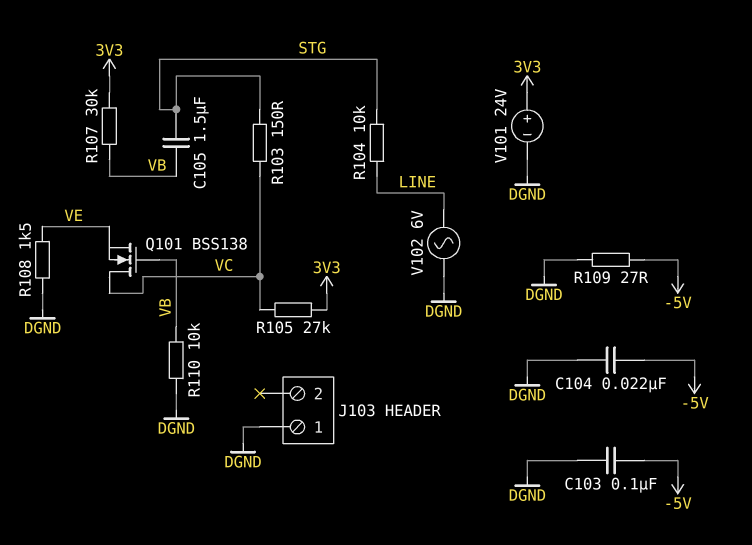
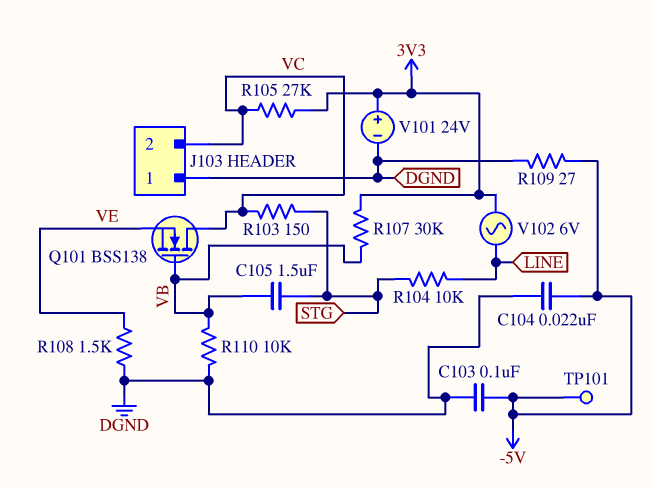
J103 pin 2: none -> VC
TP101: none -> test point (-5V)
V102: AC 6V (DGND, LINE) -> AC 6V (3V3, LINE)

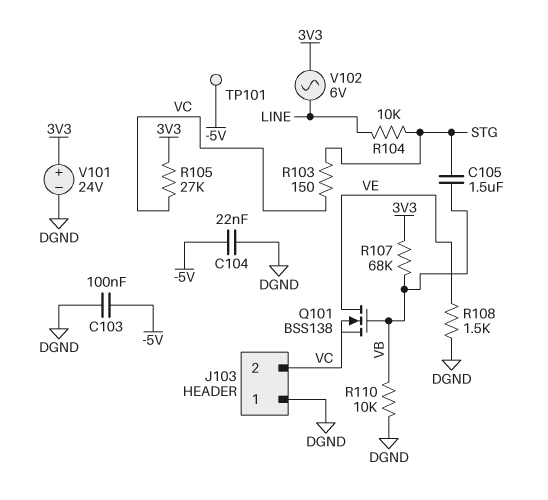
Q101: NMOS BSS138 (G VB, D VC, S VE) -> NMOS BSS138 (G VB, D VE, S VC)
R107: 30k (3V3, VB) -> 68k (3V3, VB)
R109: 27 (-5V, DGND) -> none

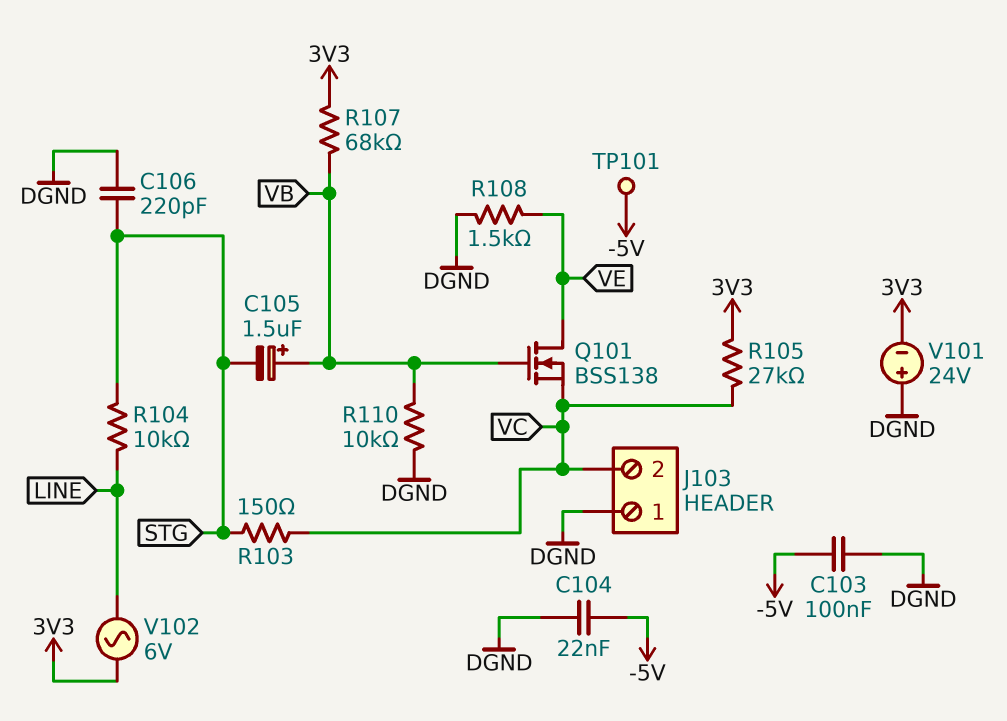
C105: 1.5uF (STG, VB) -> 1.5uF (plus VB, minus STG)
C106: none -> 220pF (DGND, STG)
V101: 24V (plus 3V3, minus DGND) -> 24V (plus DGND, minus 3V3)

